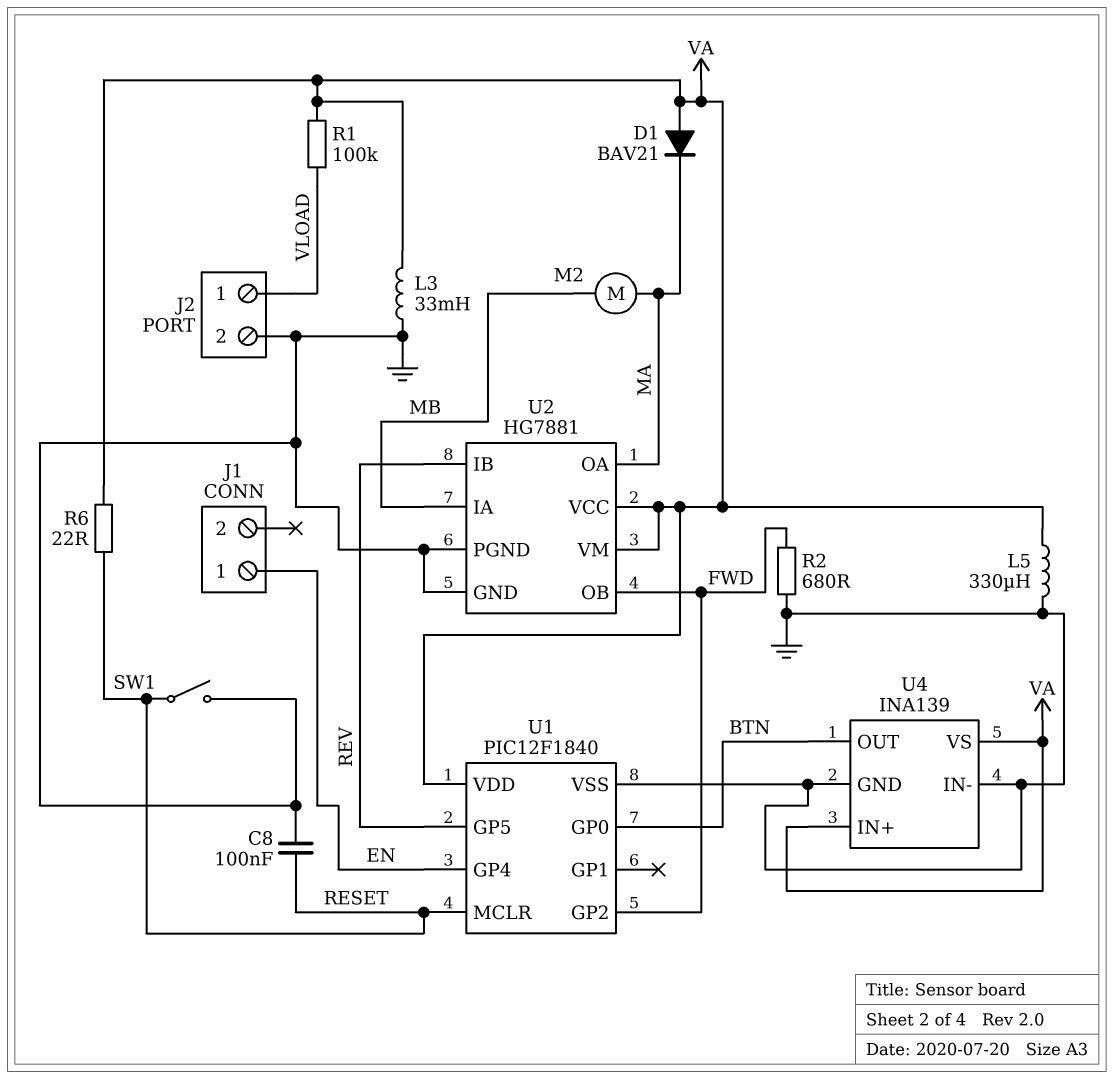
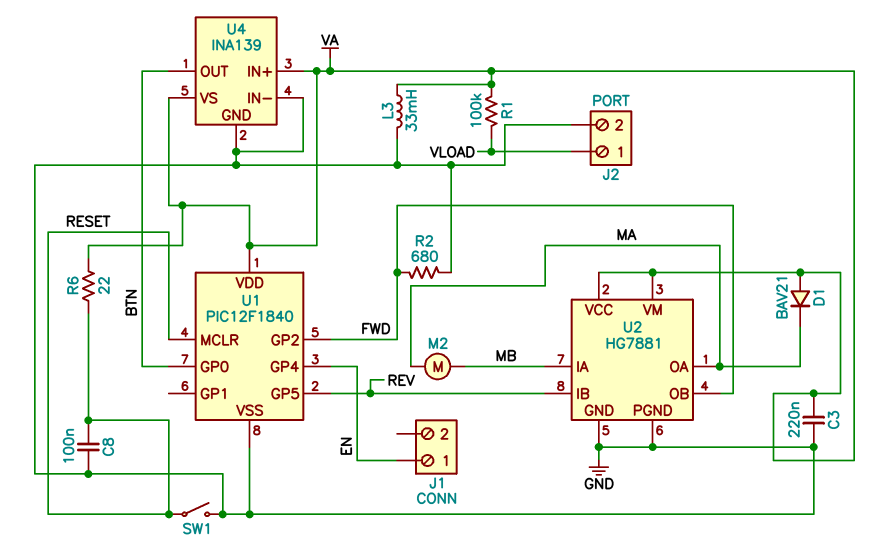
C3: none -> 220nF (GND, VA)
L5: 330uH (GND, VA) -> none

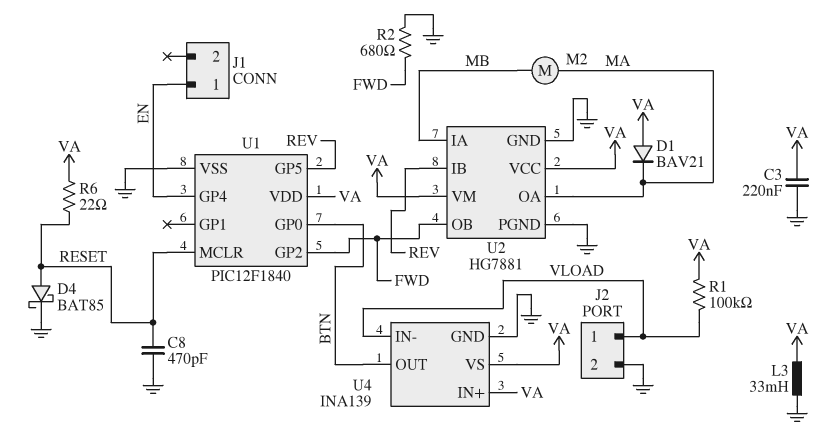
C8: 100nF (GND, RESET) -> 470pF (GND, RESET)
D4: none -> schottky BAT85 (A RESET, K GND)
SW1: switch (GND, RESET) -> none
U4 pin IN-: GND -> VLOAD

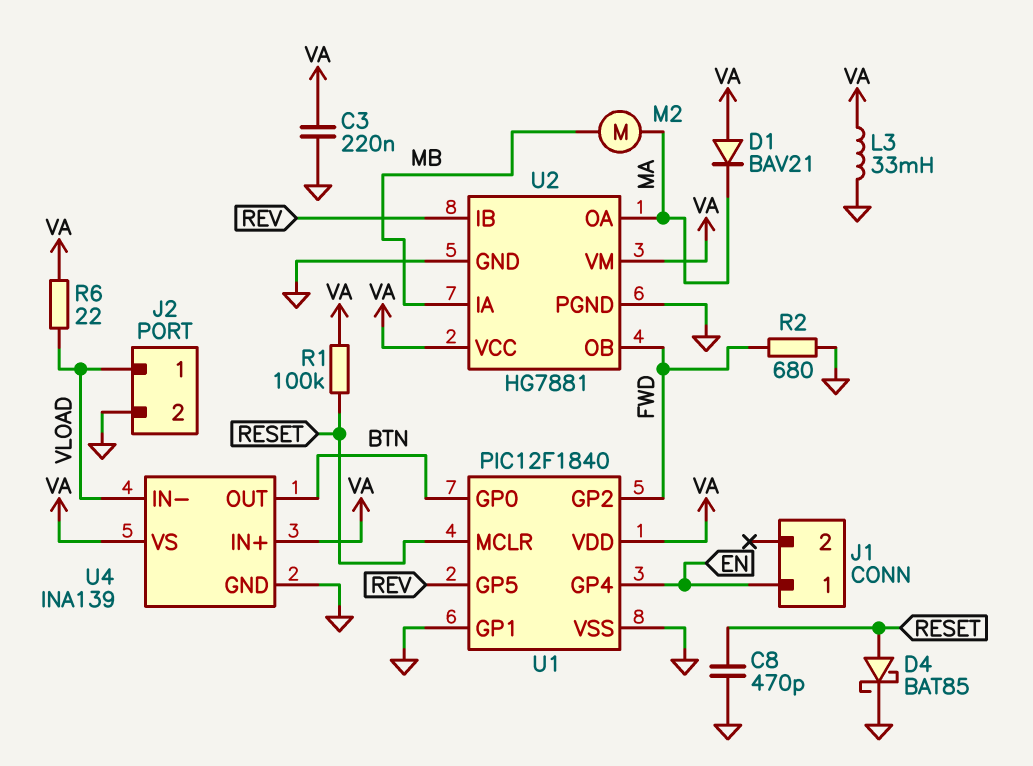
R1: 100k (VA, VLOAD) -> 100k (RESET, VA)
R6: 22 (RESET, VA) -> 22 (VA, VLOAD)
U1 pin GP1: none -> GND

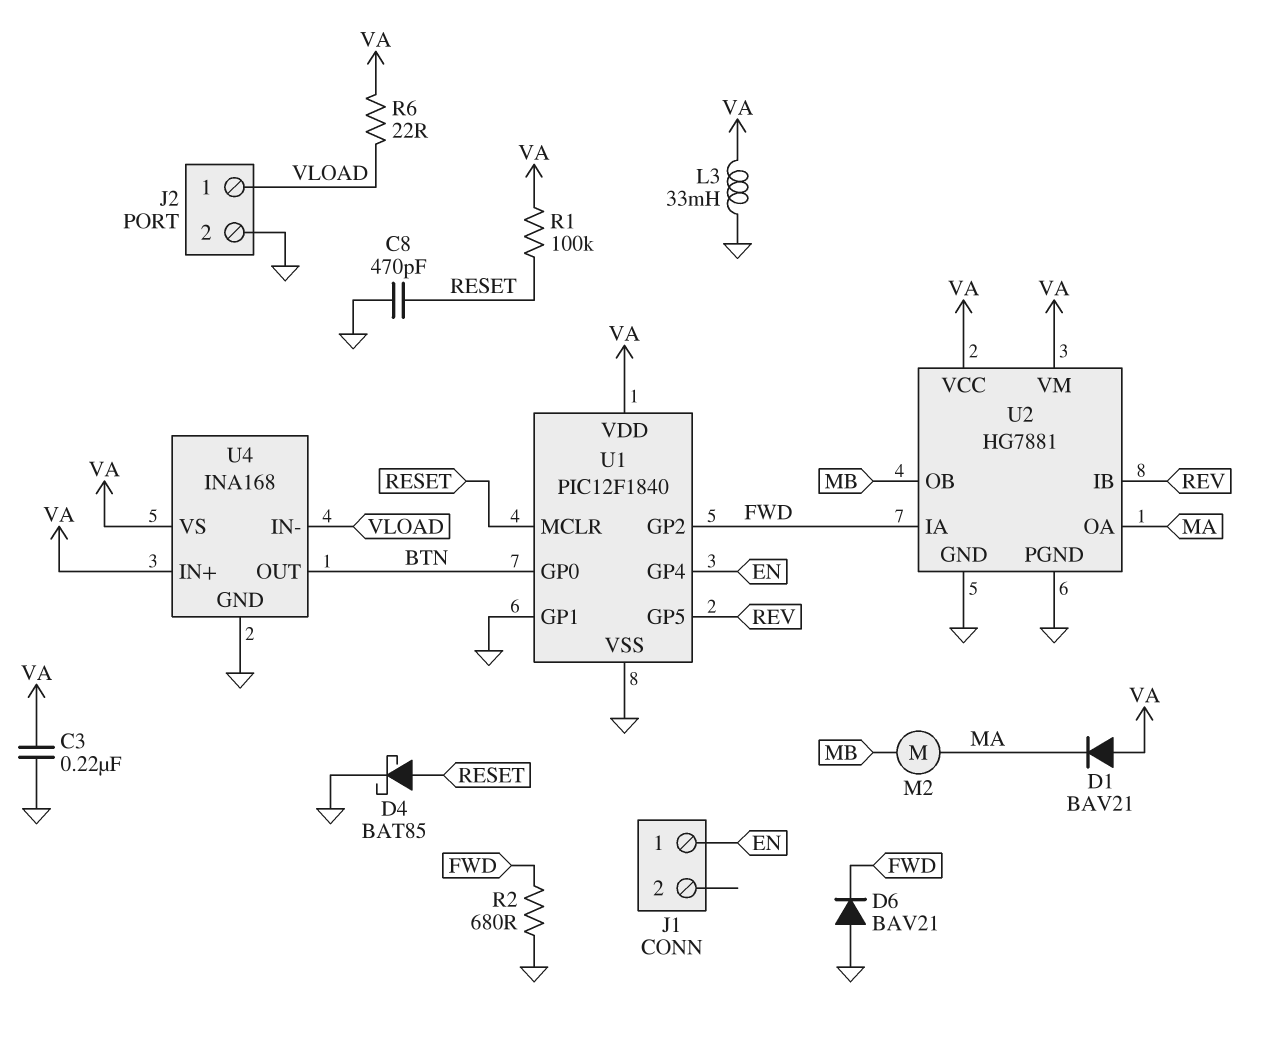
D6: none -> diode BAV21 (A GND, K FWD)
U2 pin IA: MB -> FWD
U2 pin OB: FWD -> MB
U4: INA139 -> INA168

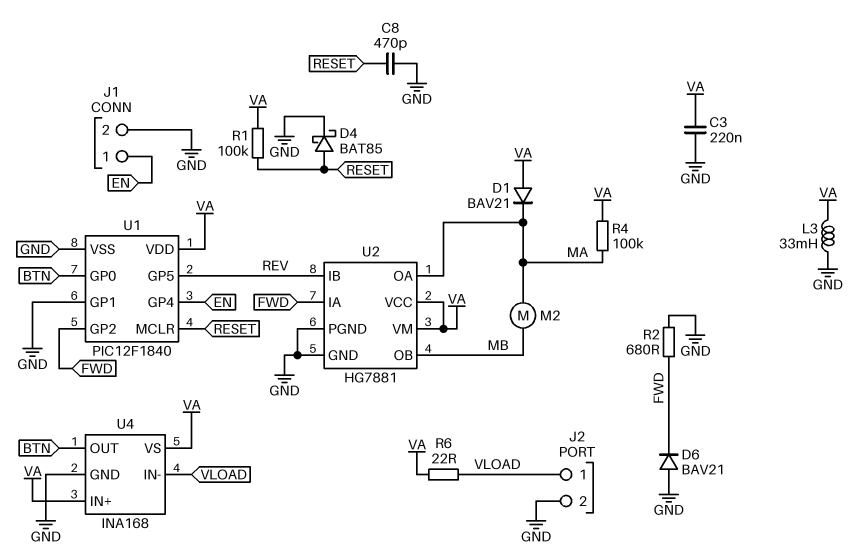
J1 pin 2: none -> GND
R4: none -> 100k (MA, VA)

